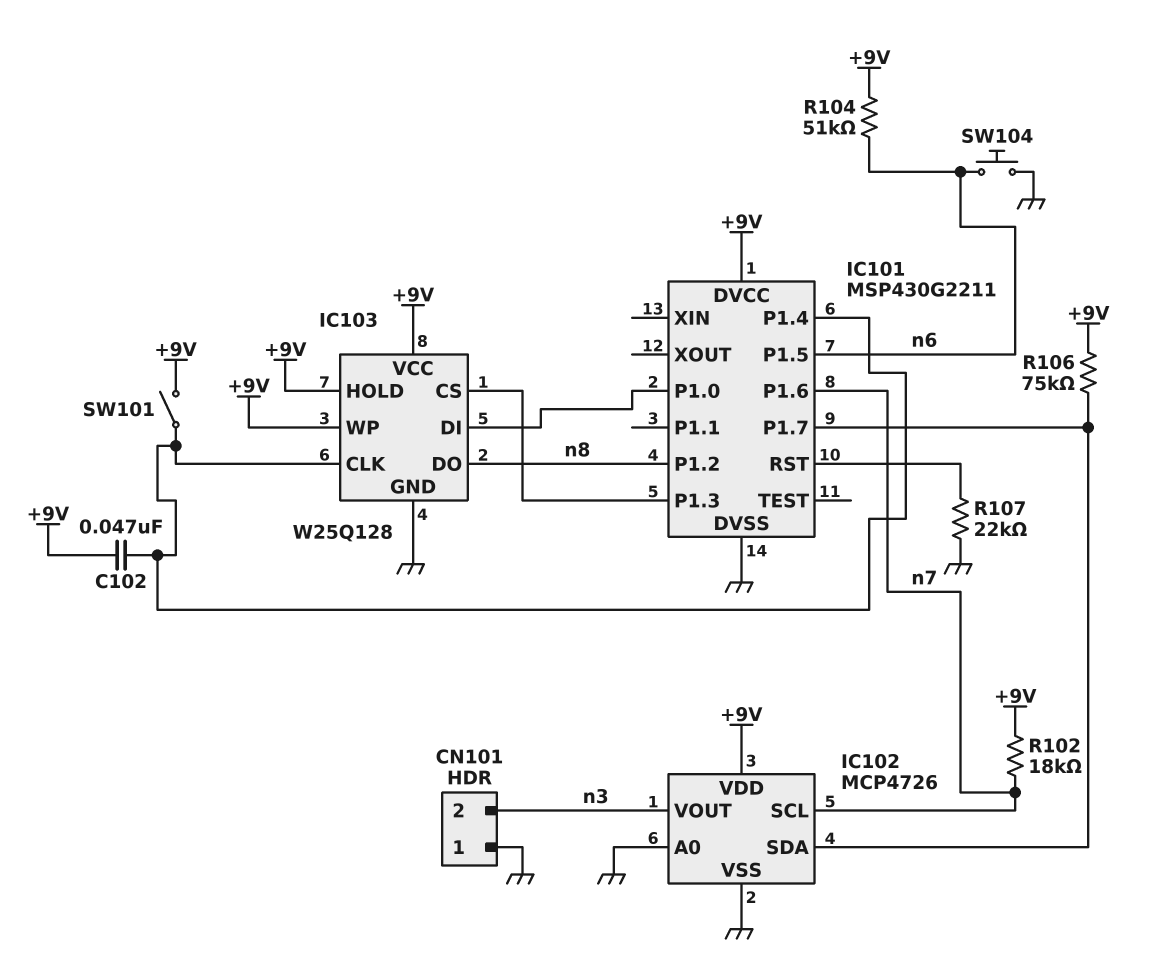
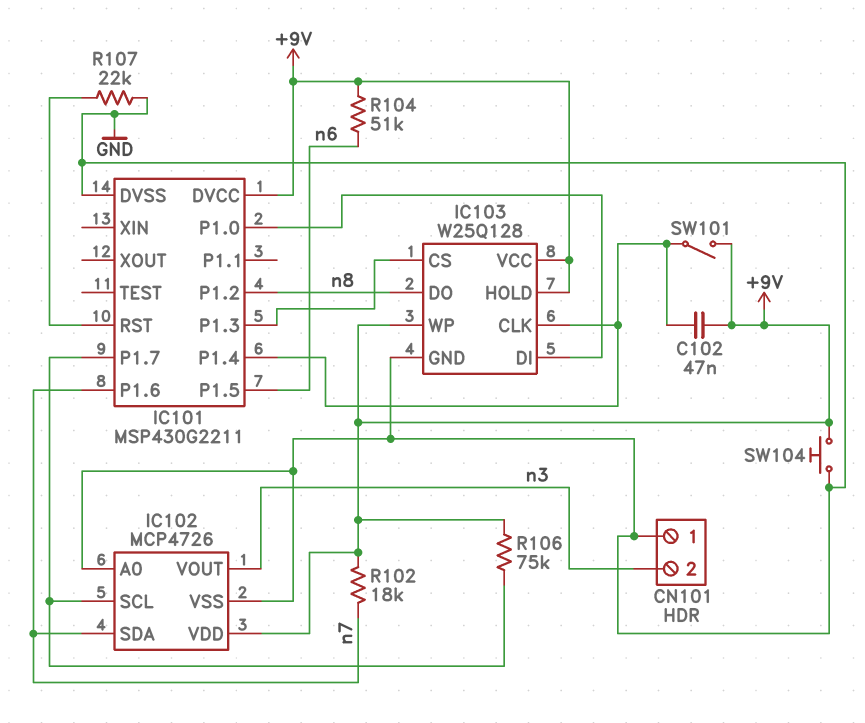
IC102 pin SCL: n7 -> IC101/P1.7
IC102 pin SDA: IC101/P1.7 -> n7
SW104: button (GND, n6) -> button (+9V, GND)

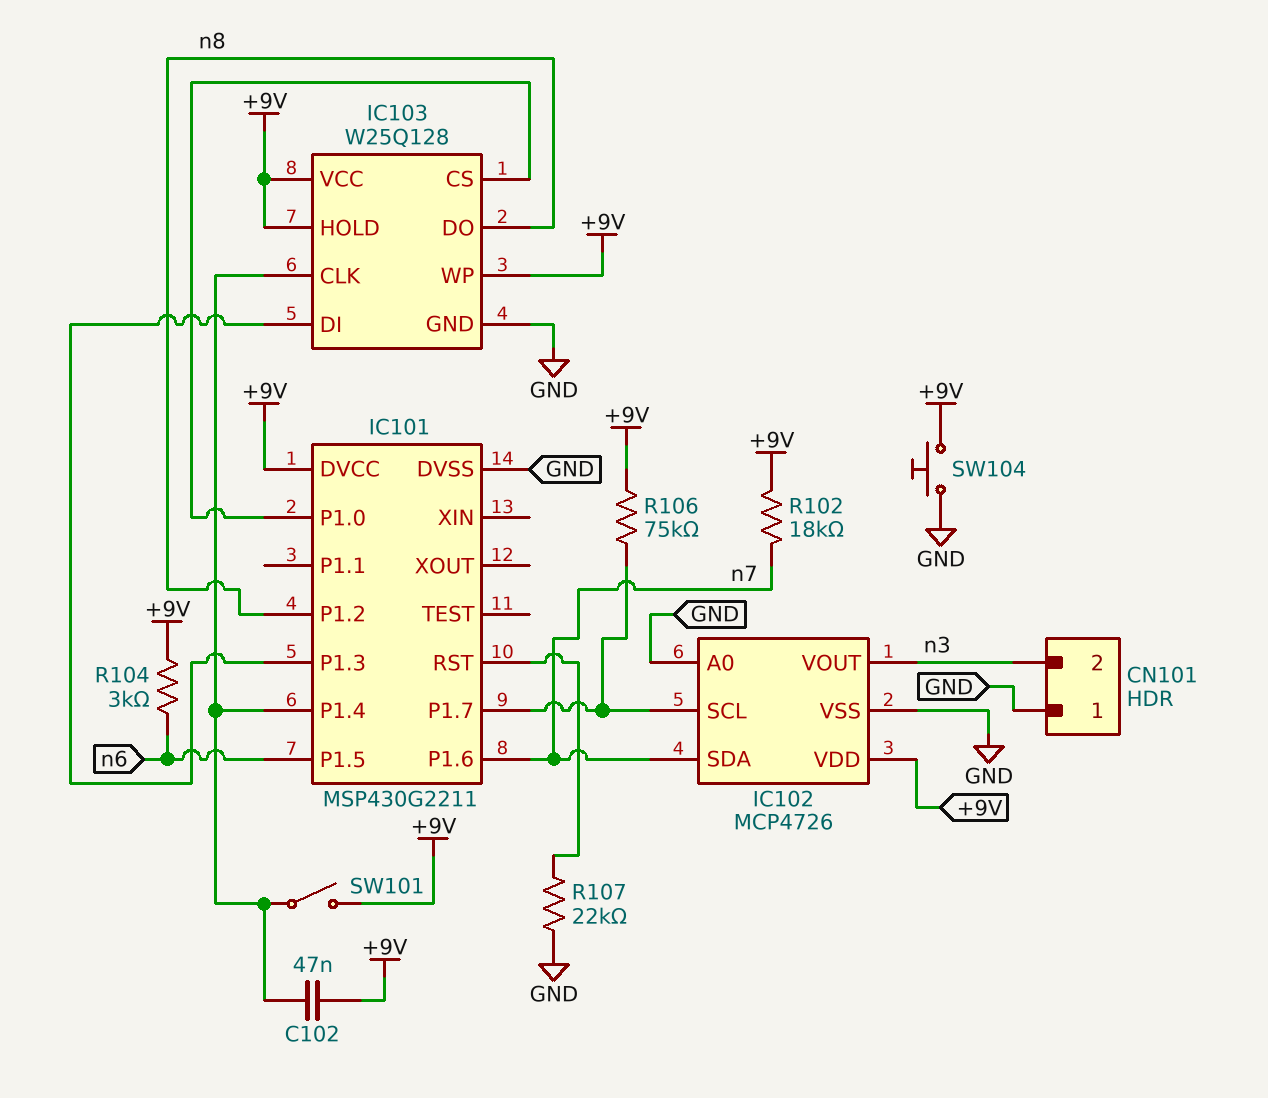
IC103 pin CS: IC101/P1.3 -> IC101/P1.0
IC103 pin DI: IC101/P1.0 -> IC101/P1.3
R104: 51k (+9V, n6) -> 3k (+9V, n6)

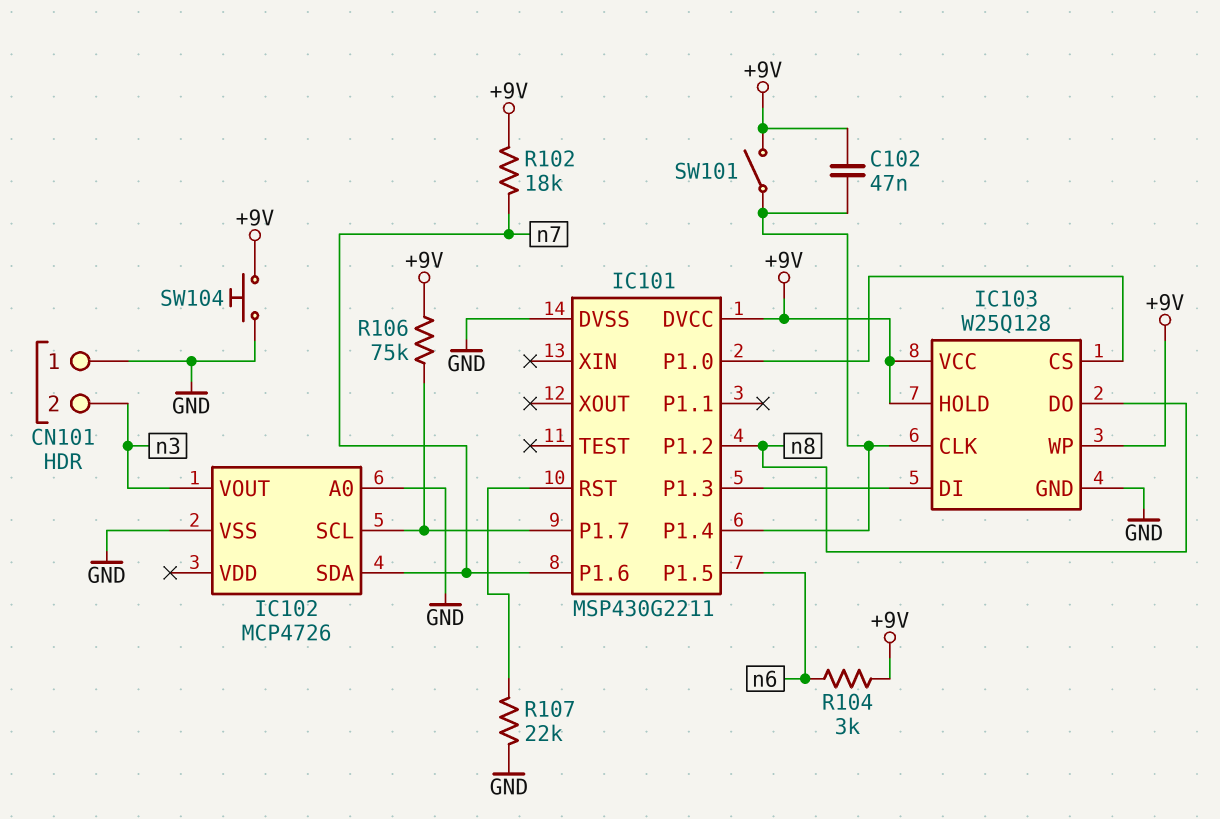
IC102 pin VDD: +9V -> none

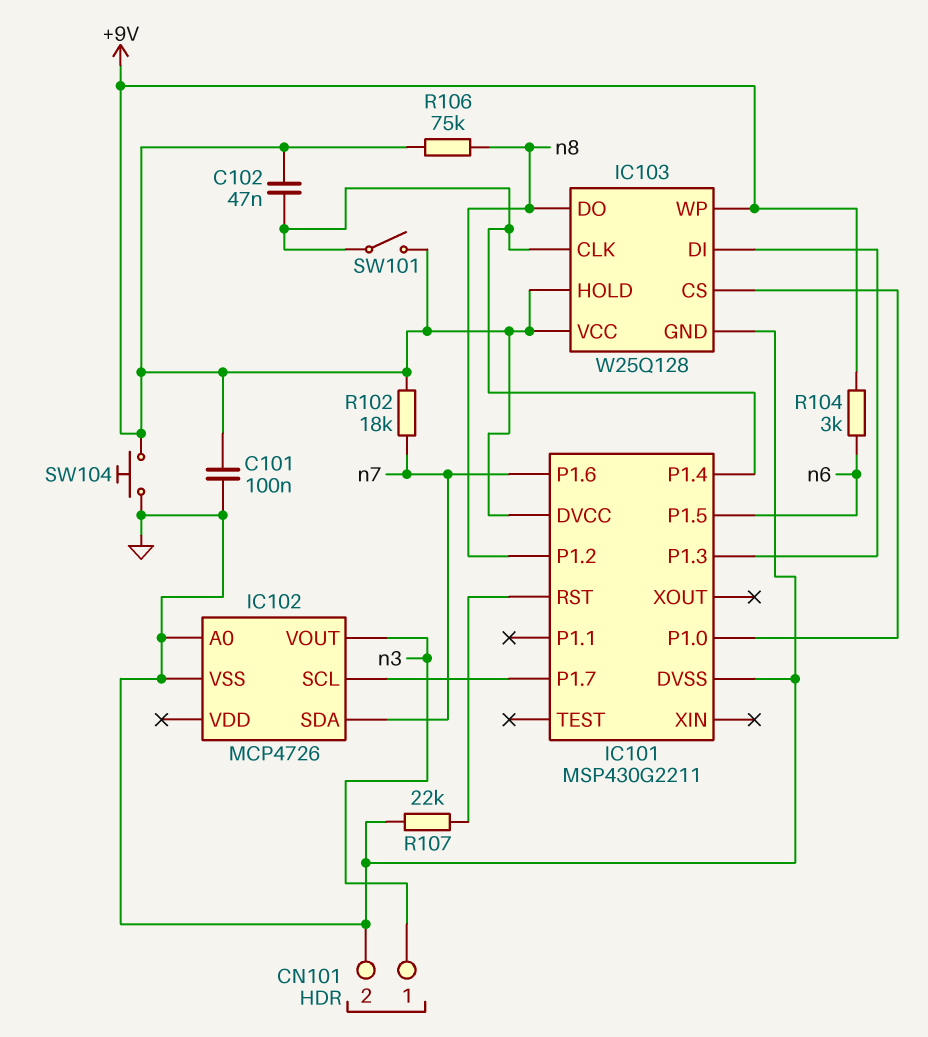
C101: none -> 100nF (+9V, GND)
CN101 pin 1: GND -> n3
CN101 pin 2: n3 -> GND
R106: 75k (+9V, IC101/P1.7) -> 75k (+9V, n8)

